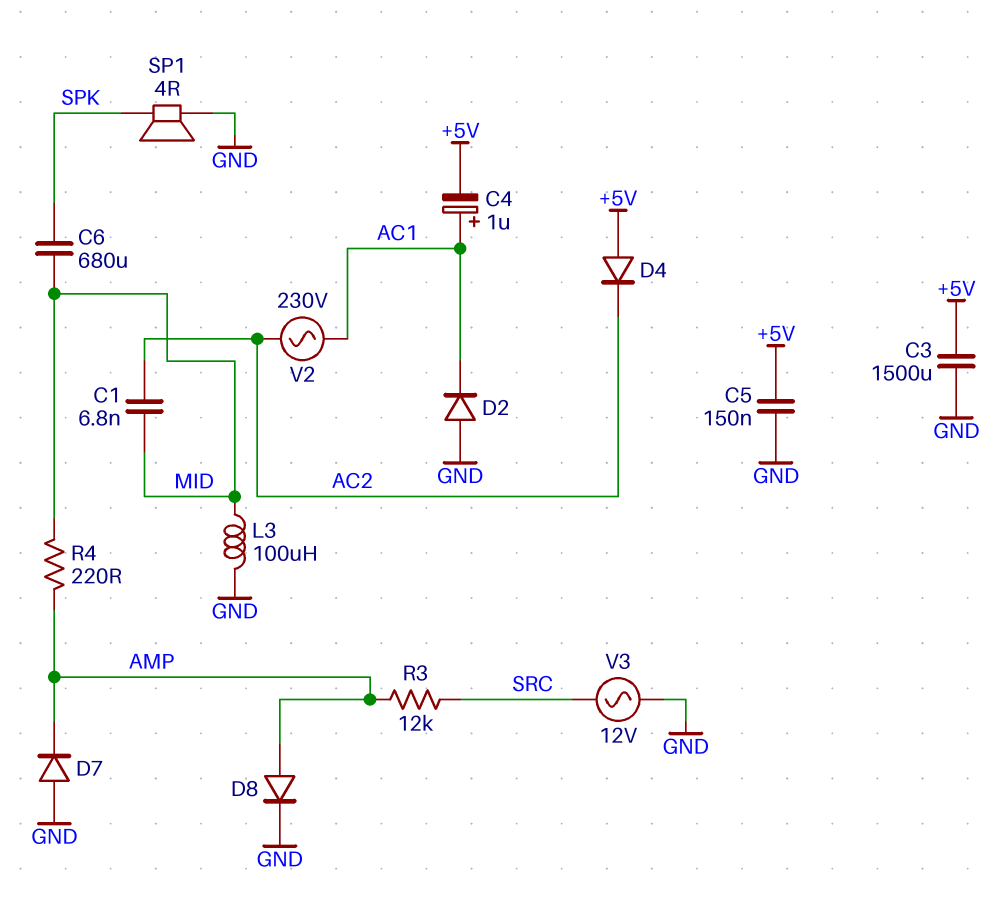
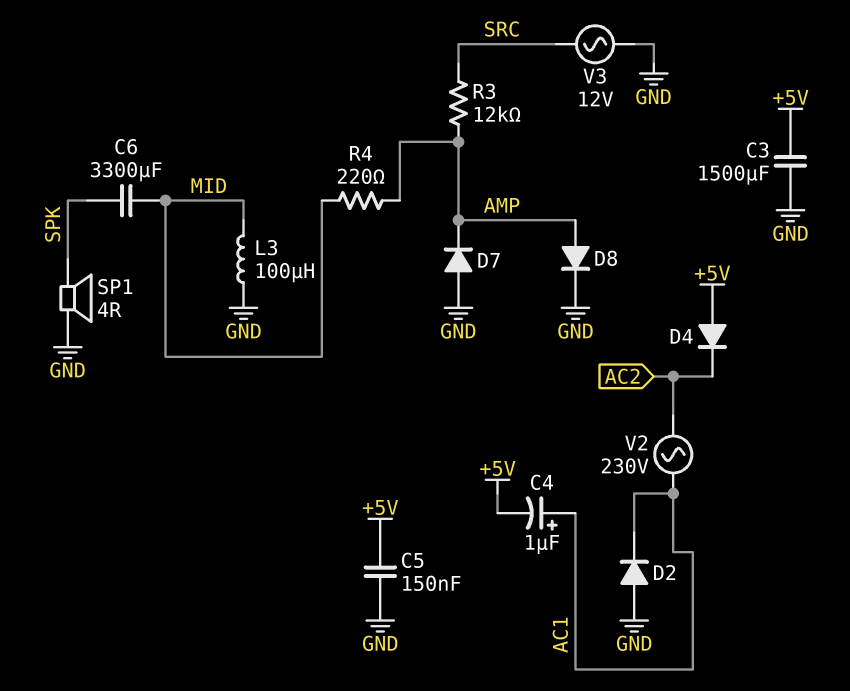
C1: 6.8nF (AC2, MID) -> none
C6: 680uF (MID, SPK) -> 3300uF (MID, SPK)

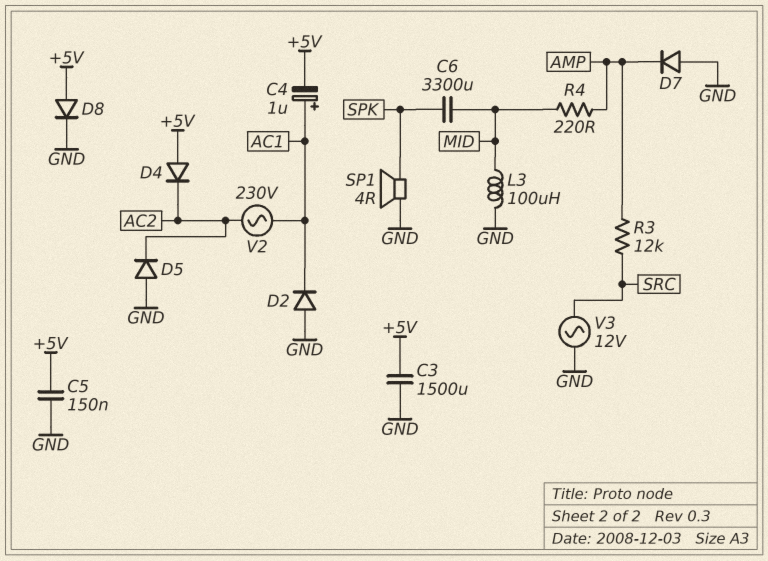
D5: none -> diode (A GND, K AC2)
D8: diode (A AMP, K GND) -> diode (A +5V, K GND)

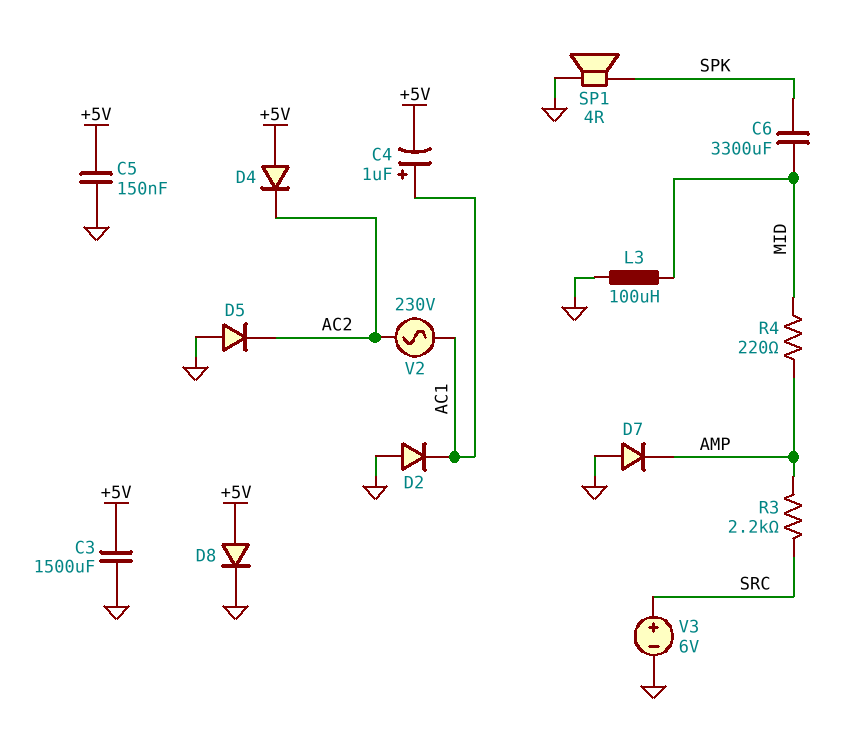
R3: 12k (AMP, SRC) -> 2.2k (AMP, SRC)
V3: AC 12V (GND, SRC) -> 6V (plus SRC, minus GND)

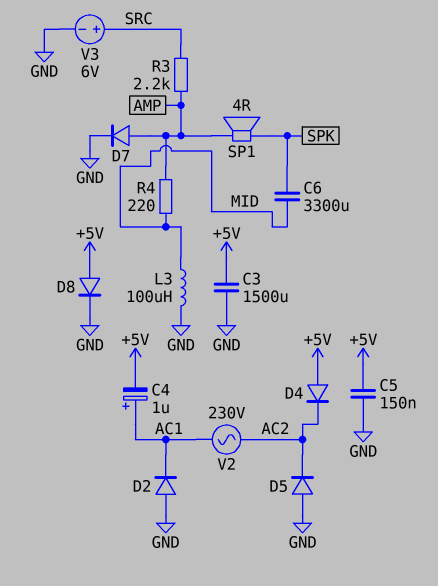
D7: diode (A GND, K AMP) -> diode (A AMP, K GND)
SP1: speaker 4R (GND, SPK) -> speaker 4R (AMP, SPK)

